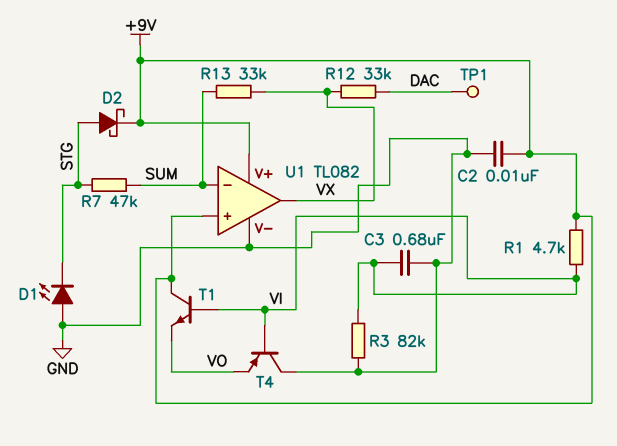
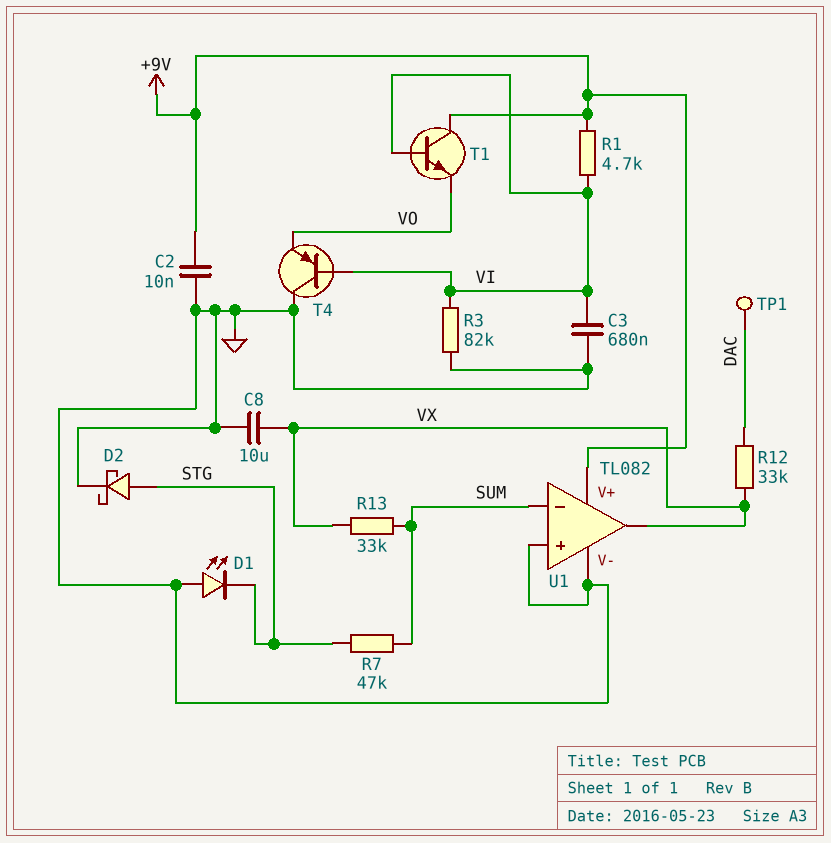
C8: none -> 10uF (GND, VX)
D2: schottky (A STG, K +9V) -> schottky (A STG, K GND)
U1 pin in+: +9V -> GND

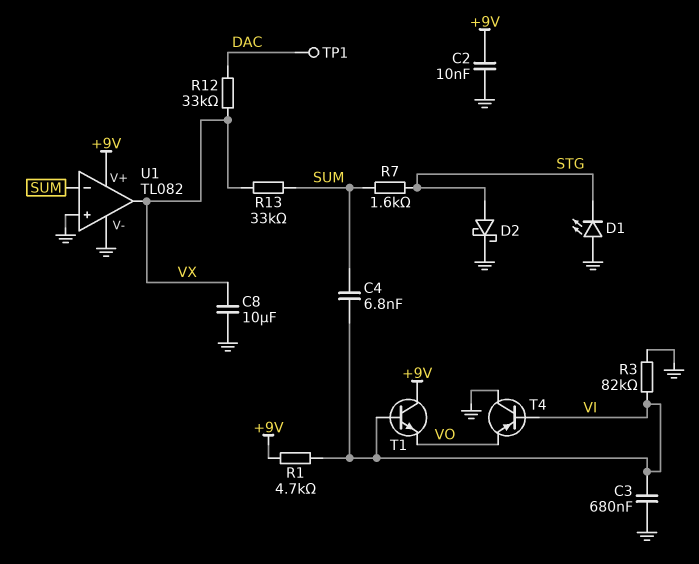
C4: none -> 6.8nF (SUM, VI)
R7: 47k (STG, SUM) -> 1.6k (STG, SUM)

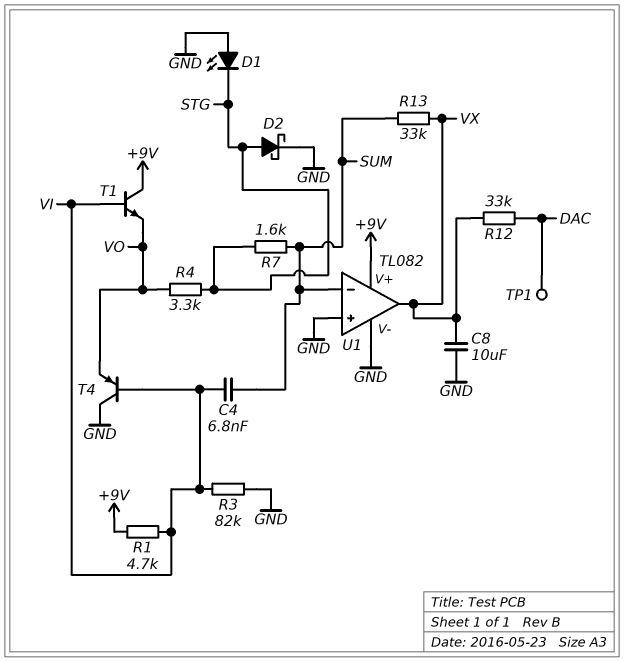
C2: 10nF (+9V, GND) -> none
C3: 680nF (GND, VI) -> none
R4: none -> 3.3k (STG, VO)

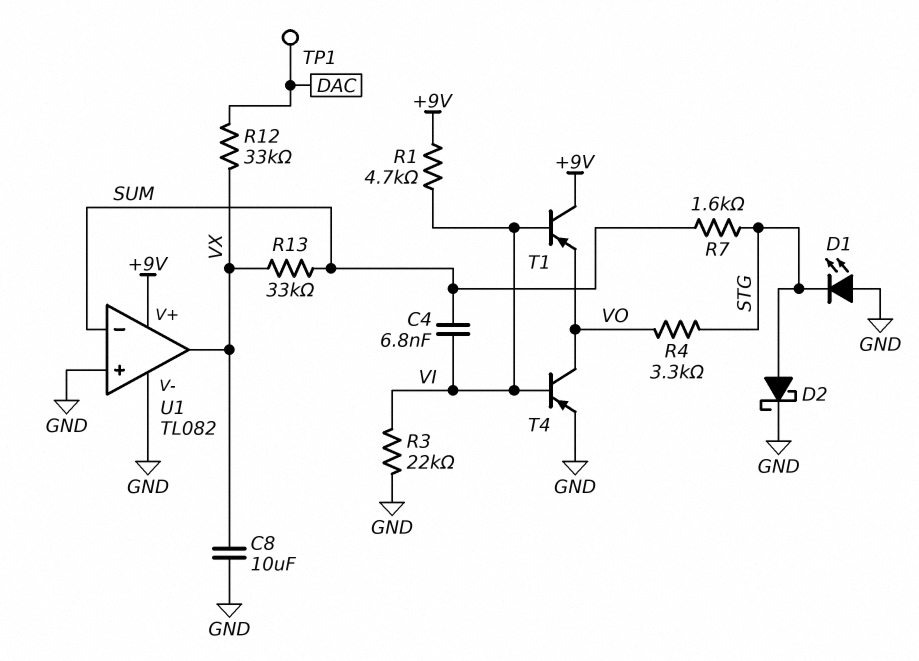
R3: 82k (GND, VI) -> 22k (GND, VI)
T1: NPN (B VI, C +9V, E VO) -> PNP (B VI, C +9V, E VO)
T4: PNP (B VI, C GND, E VO) -> PNP (B VI, C VO, E GND)

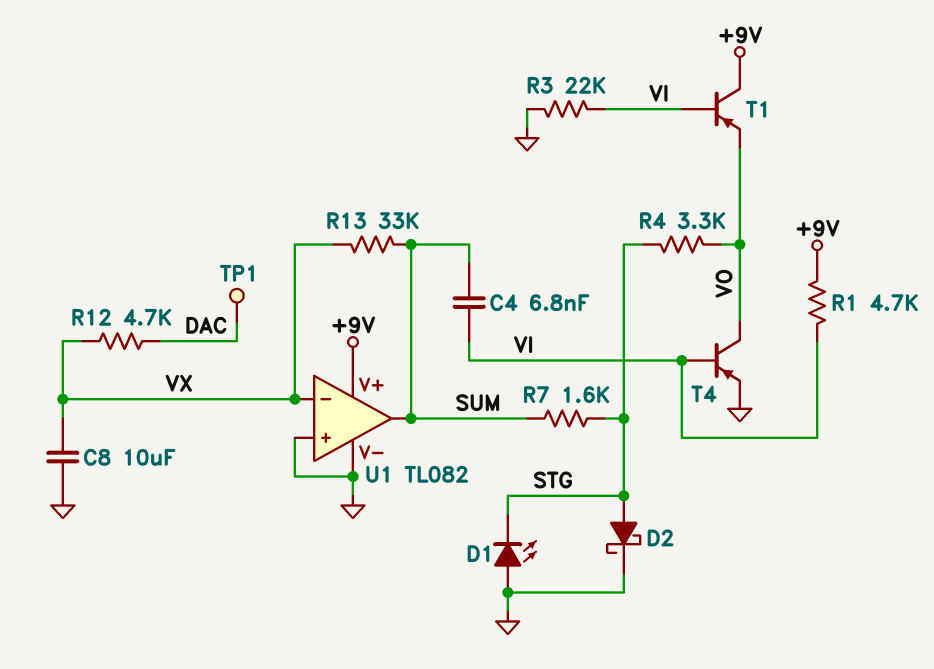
R12: 33k (DAC, VX) -> 4.7k (DAC, VX)
U1 pin in-: SUM -> VX
U1 pin out: VX -> SUM

